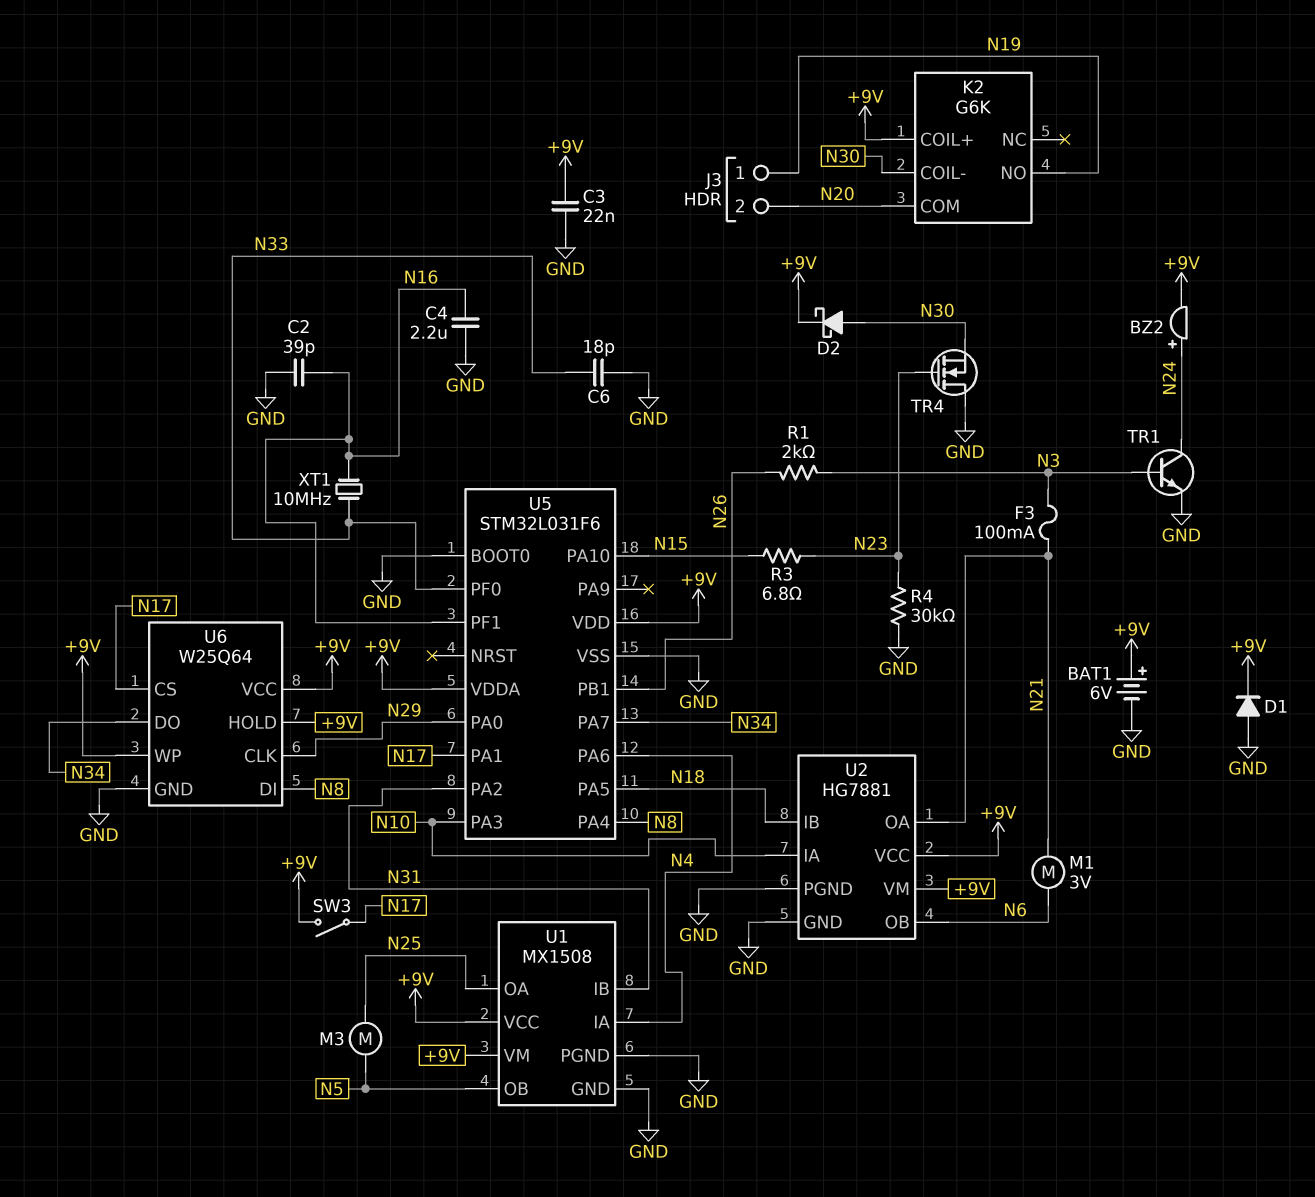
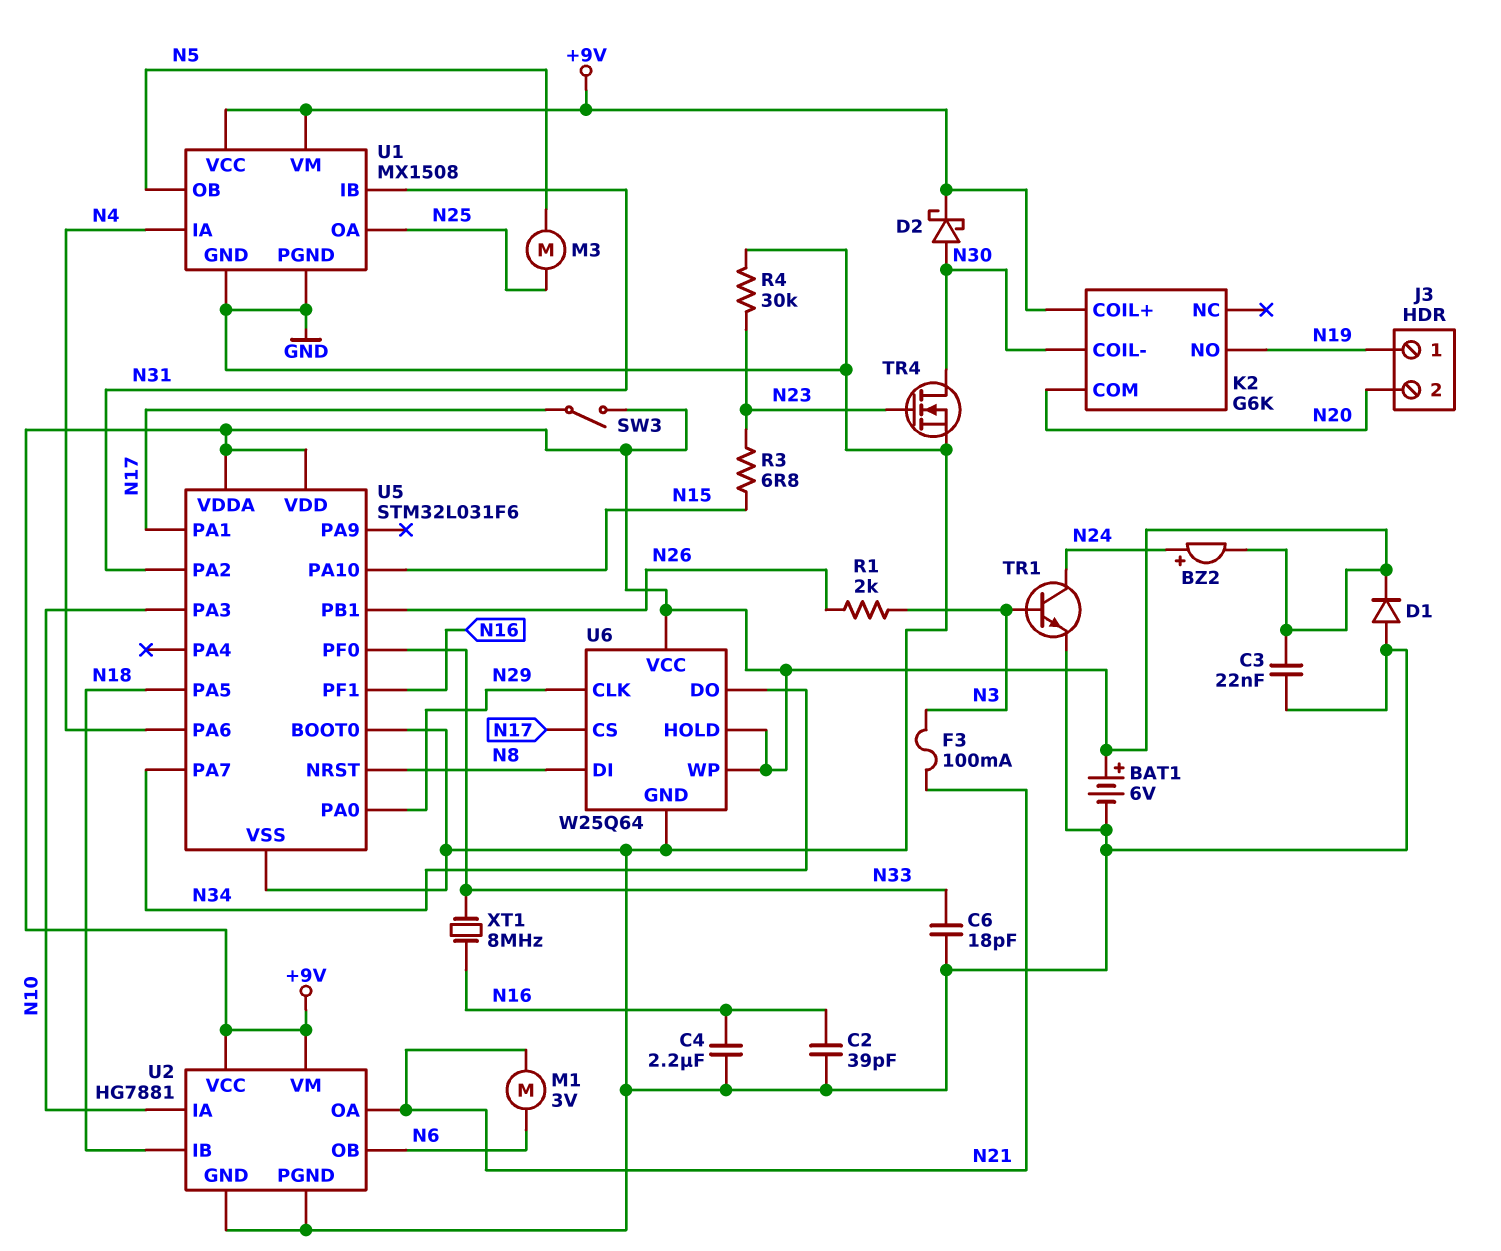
TR4: NMOS (G N23, D GND, S N30) -> NMOS (G N23, D N30, S GND)
U5 pin NRST: none -> N8
U5 pin PA4: N8 -> none
XT1: 10MHz (N16, N33) -> 8MHz (N16, N33)

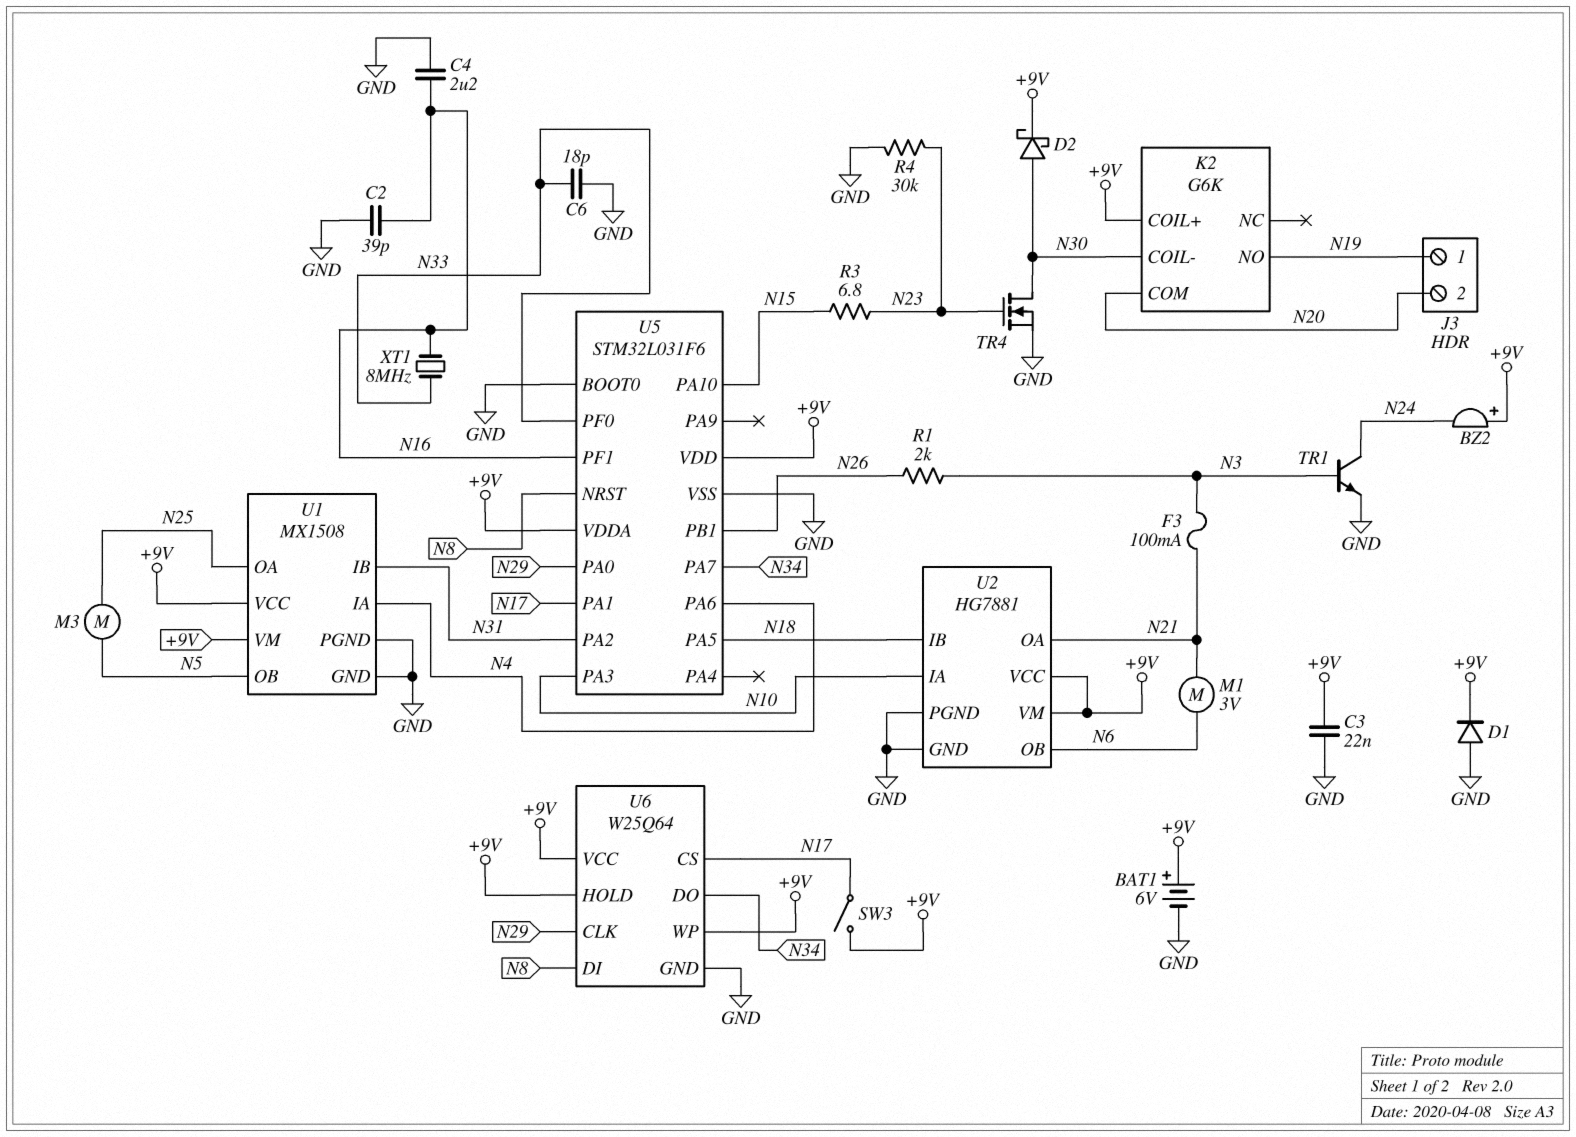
BZ2: buzzer (plus N24, minus +9V) -> buzzer (plus +9V, minus N24)

